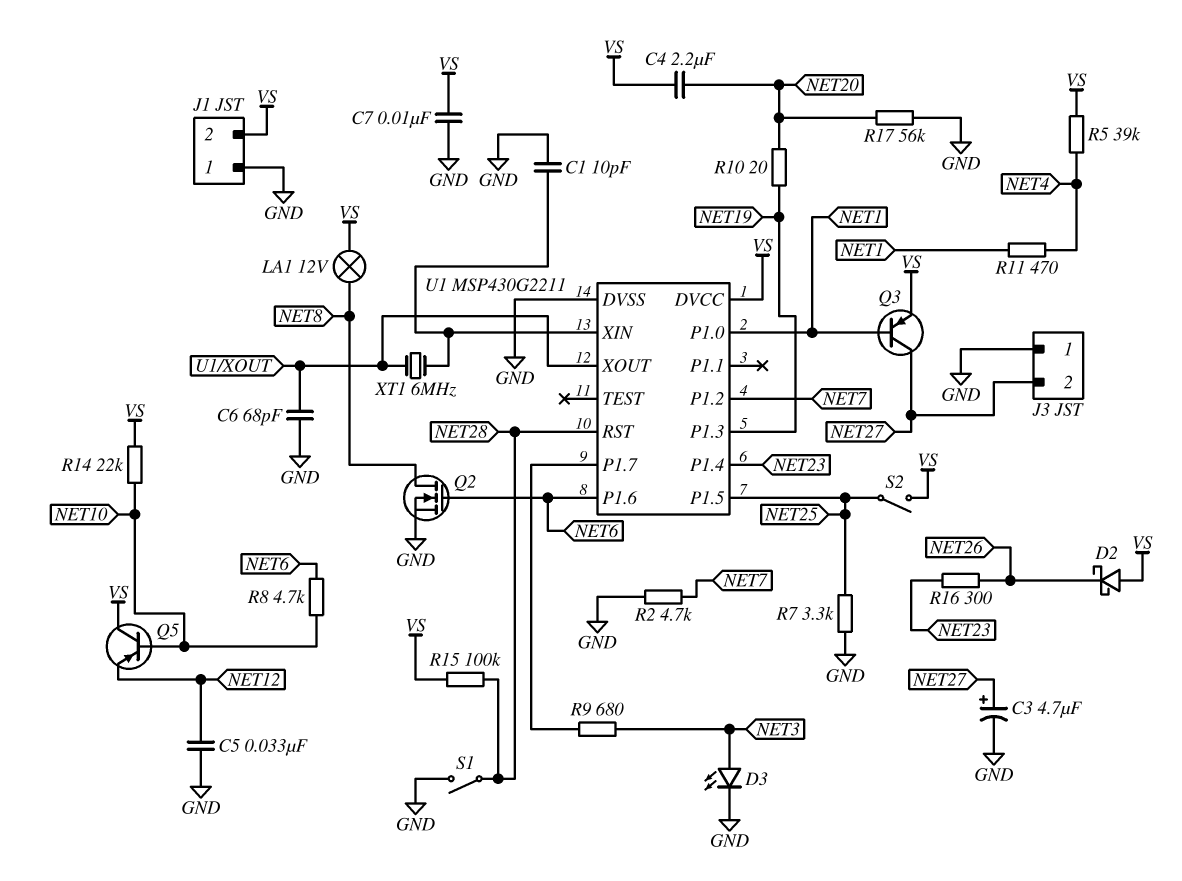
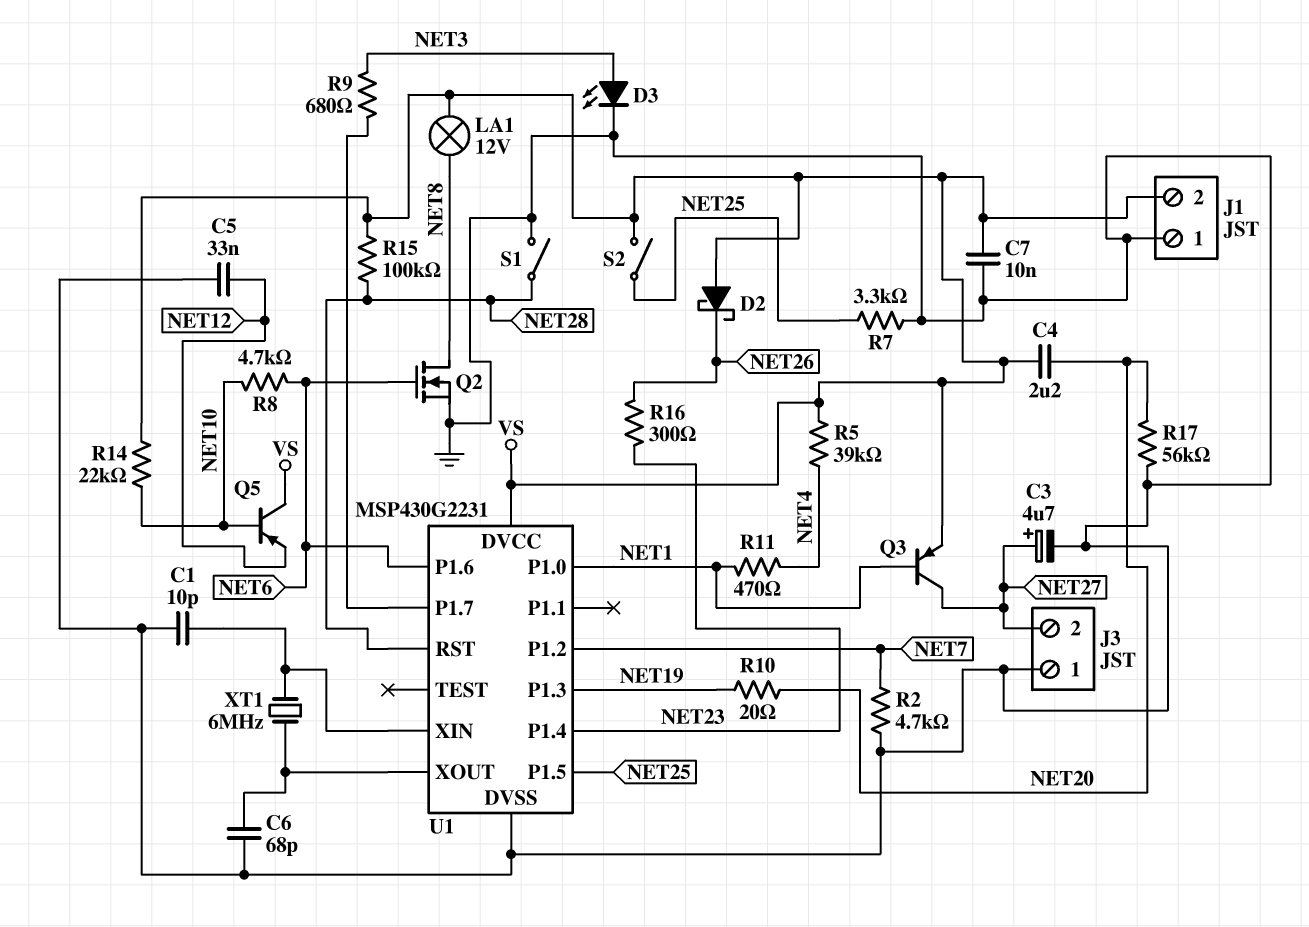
U1: MSP430G2211 -> MSP430G2231

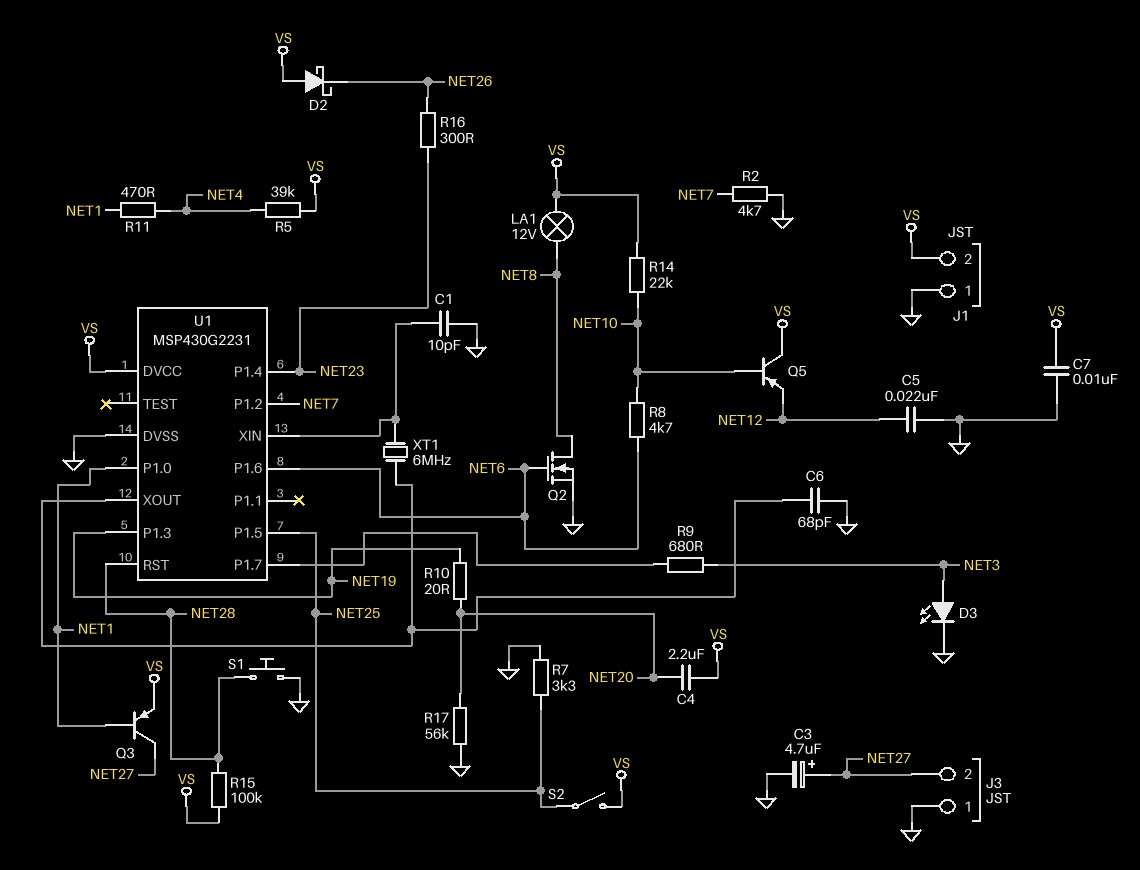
C5: 33nF (GND, NET12) -> 22nF (GND, NET12)
S1: switch (GND, NET28) -> button (GND, NET28)

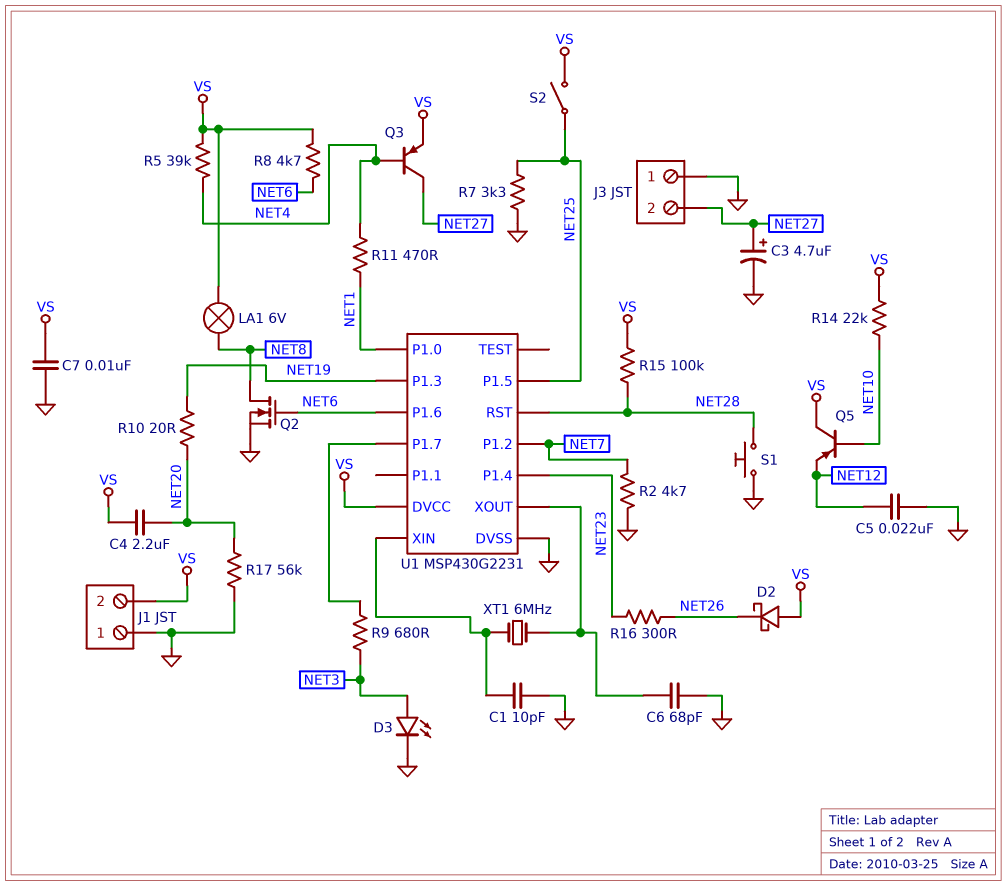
LA1: lamp 12V (NET8, VS) -> lamp 6V (NET8, VS)
Q3: PNP (B NET1, C NET27, E VS) -> PNP (B NET4, C NET27, E VS)
R8: 4.7k (NET6, NET10) -> 4.7k (NET6, VS)

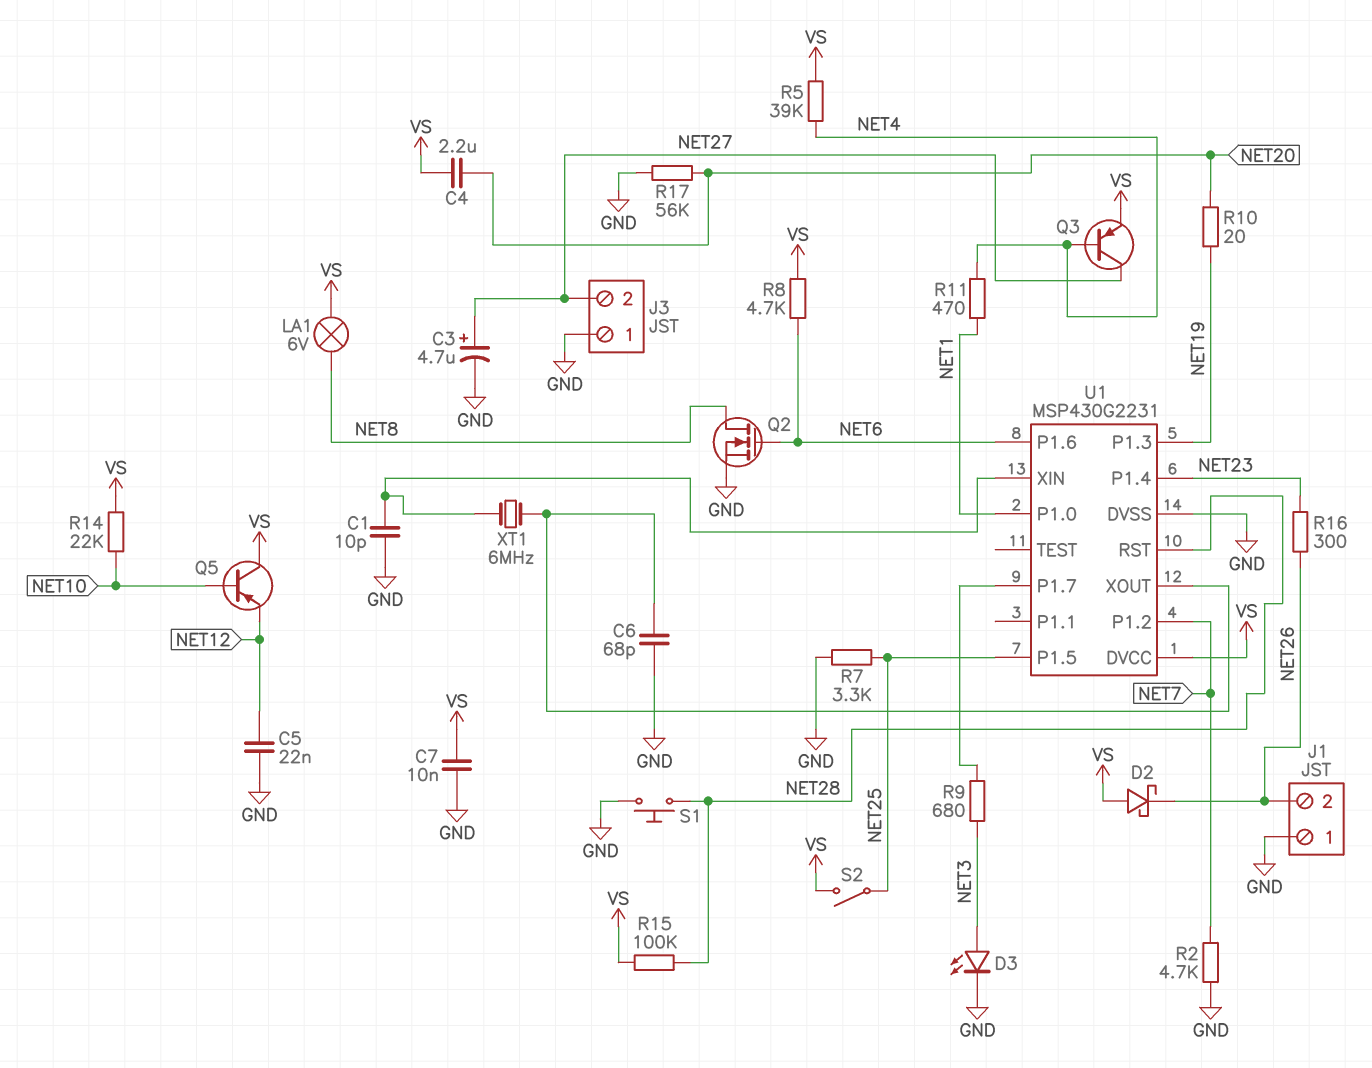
J1 pin 2: VS -> NET26

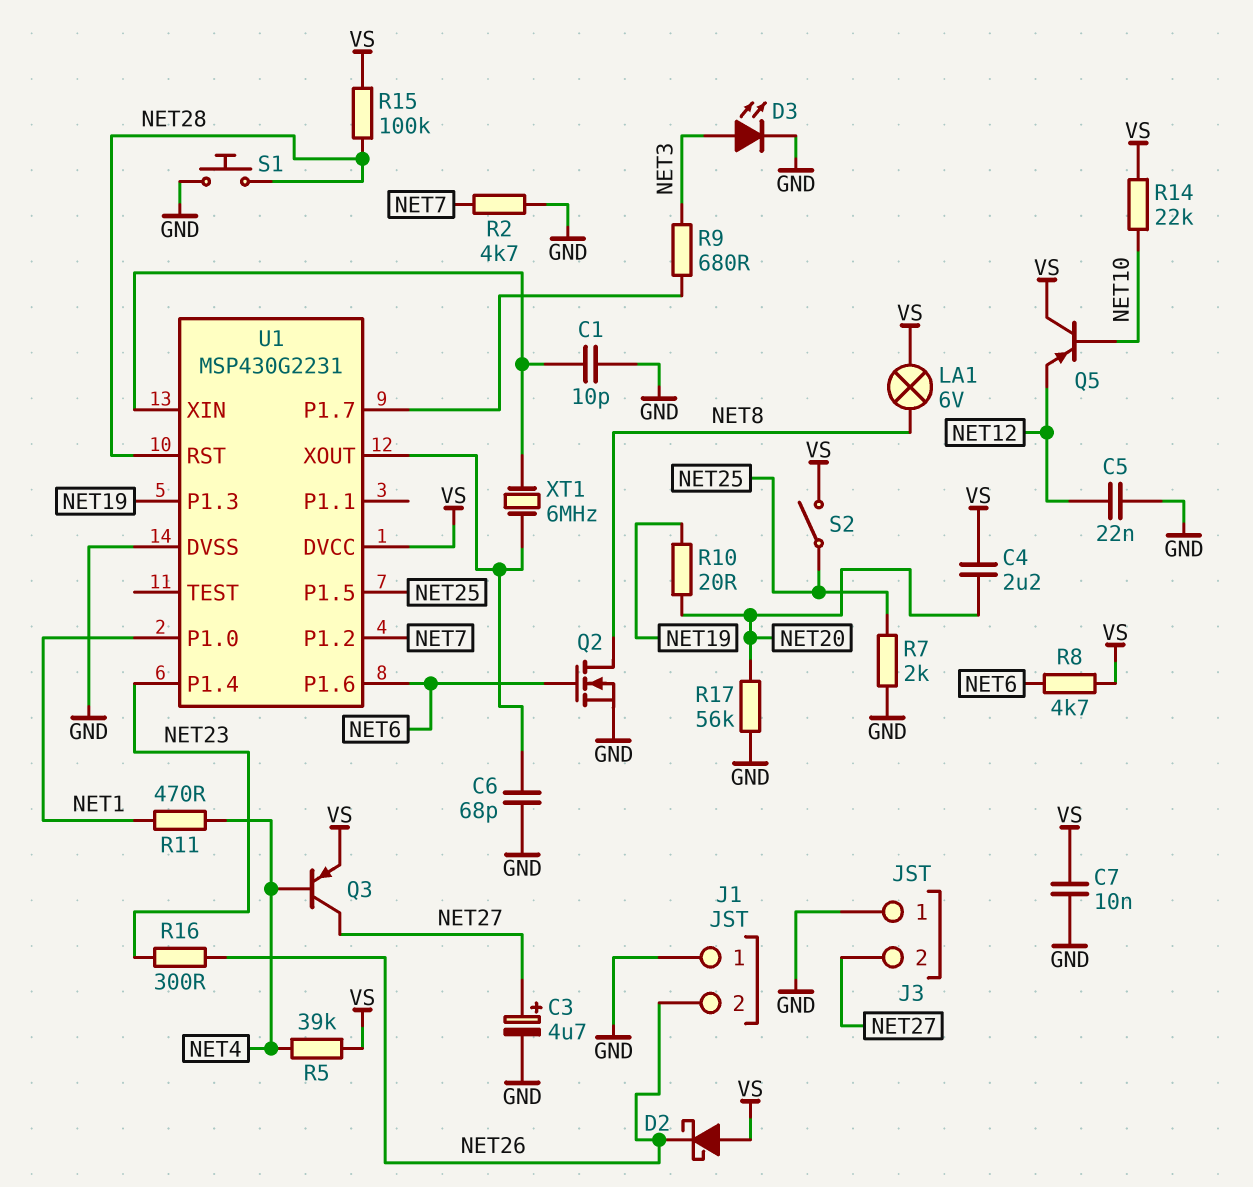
R7: 3.3k (GND, NET25) -> 2k (GND, NET25)

